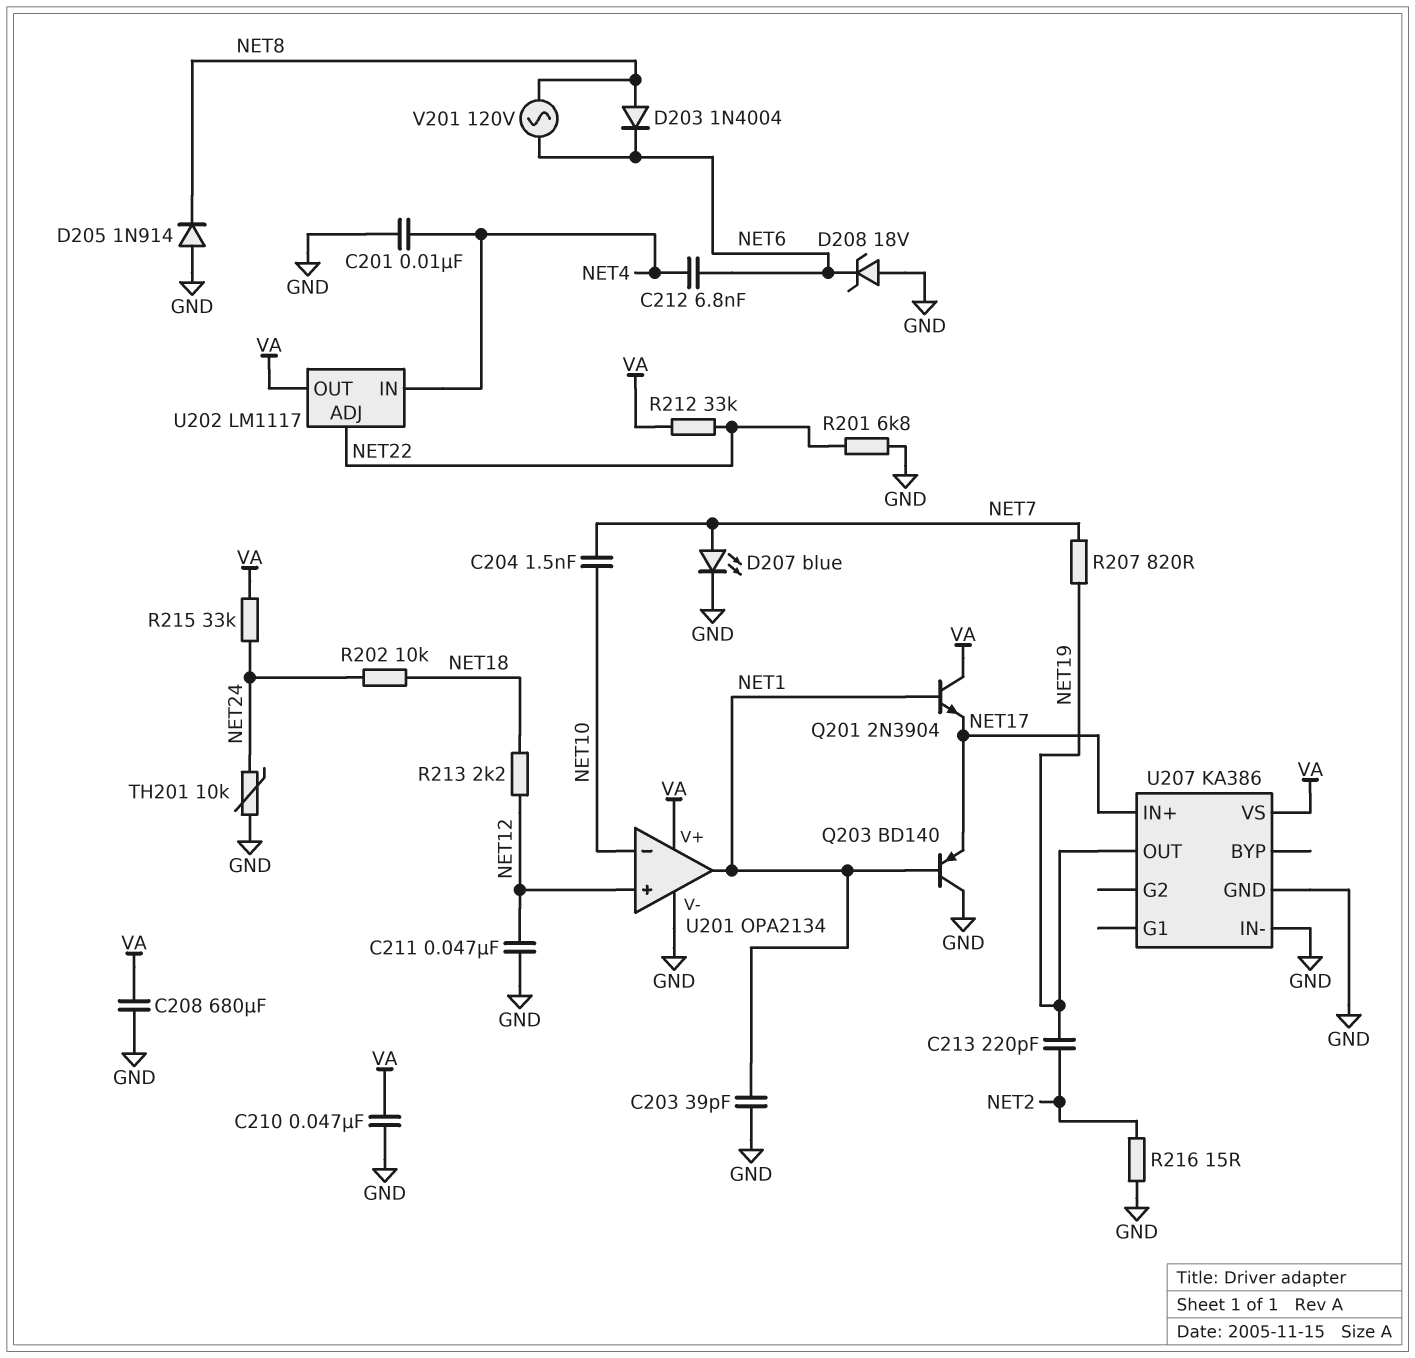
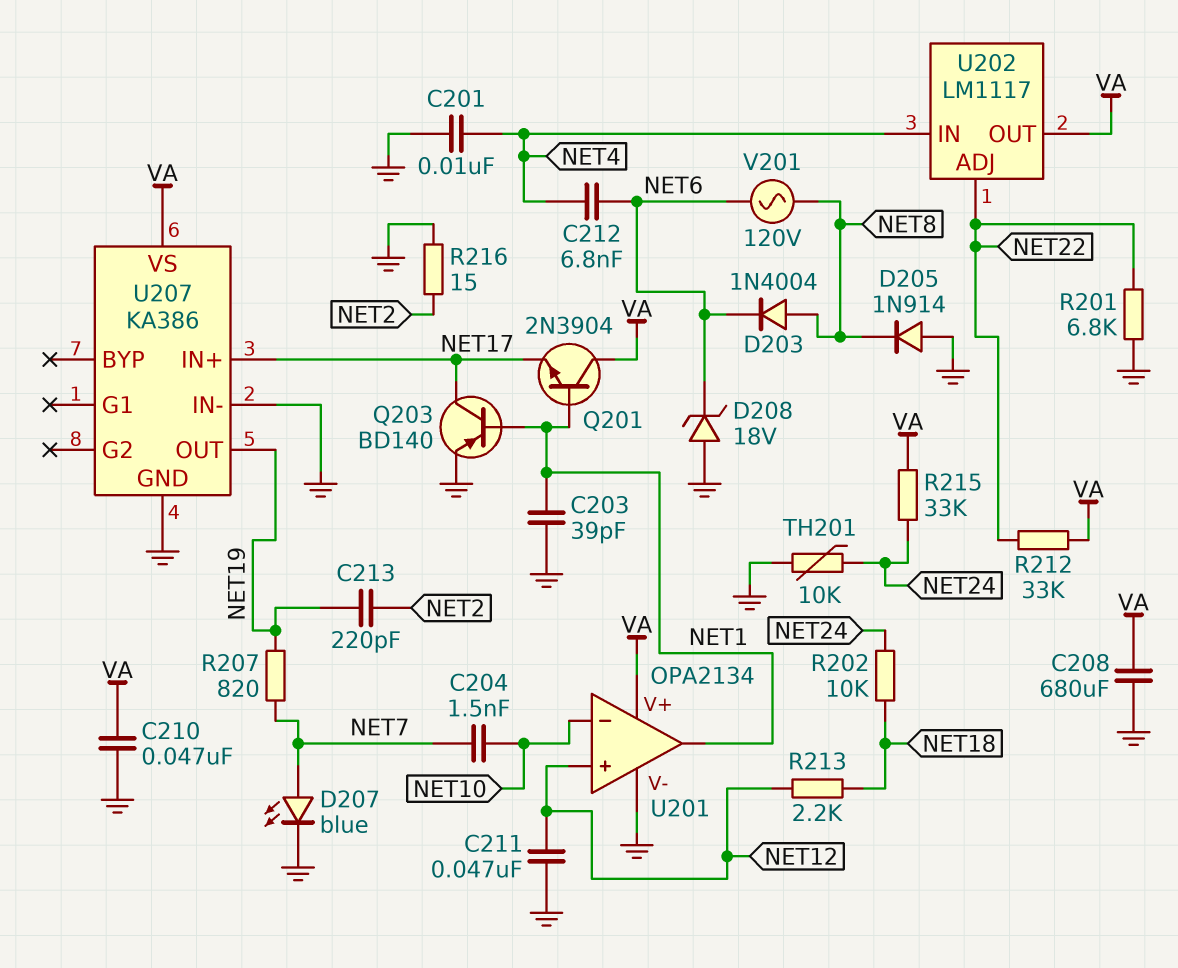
Q203: PNP BD140 (B NET1, C GND, E NET17) -> PNP BD140 (B NET1, C NET17, E GND)

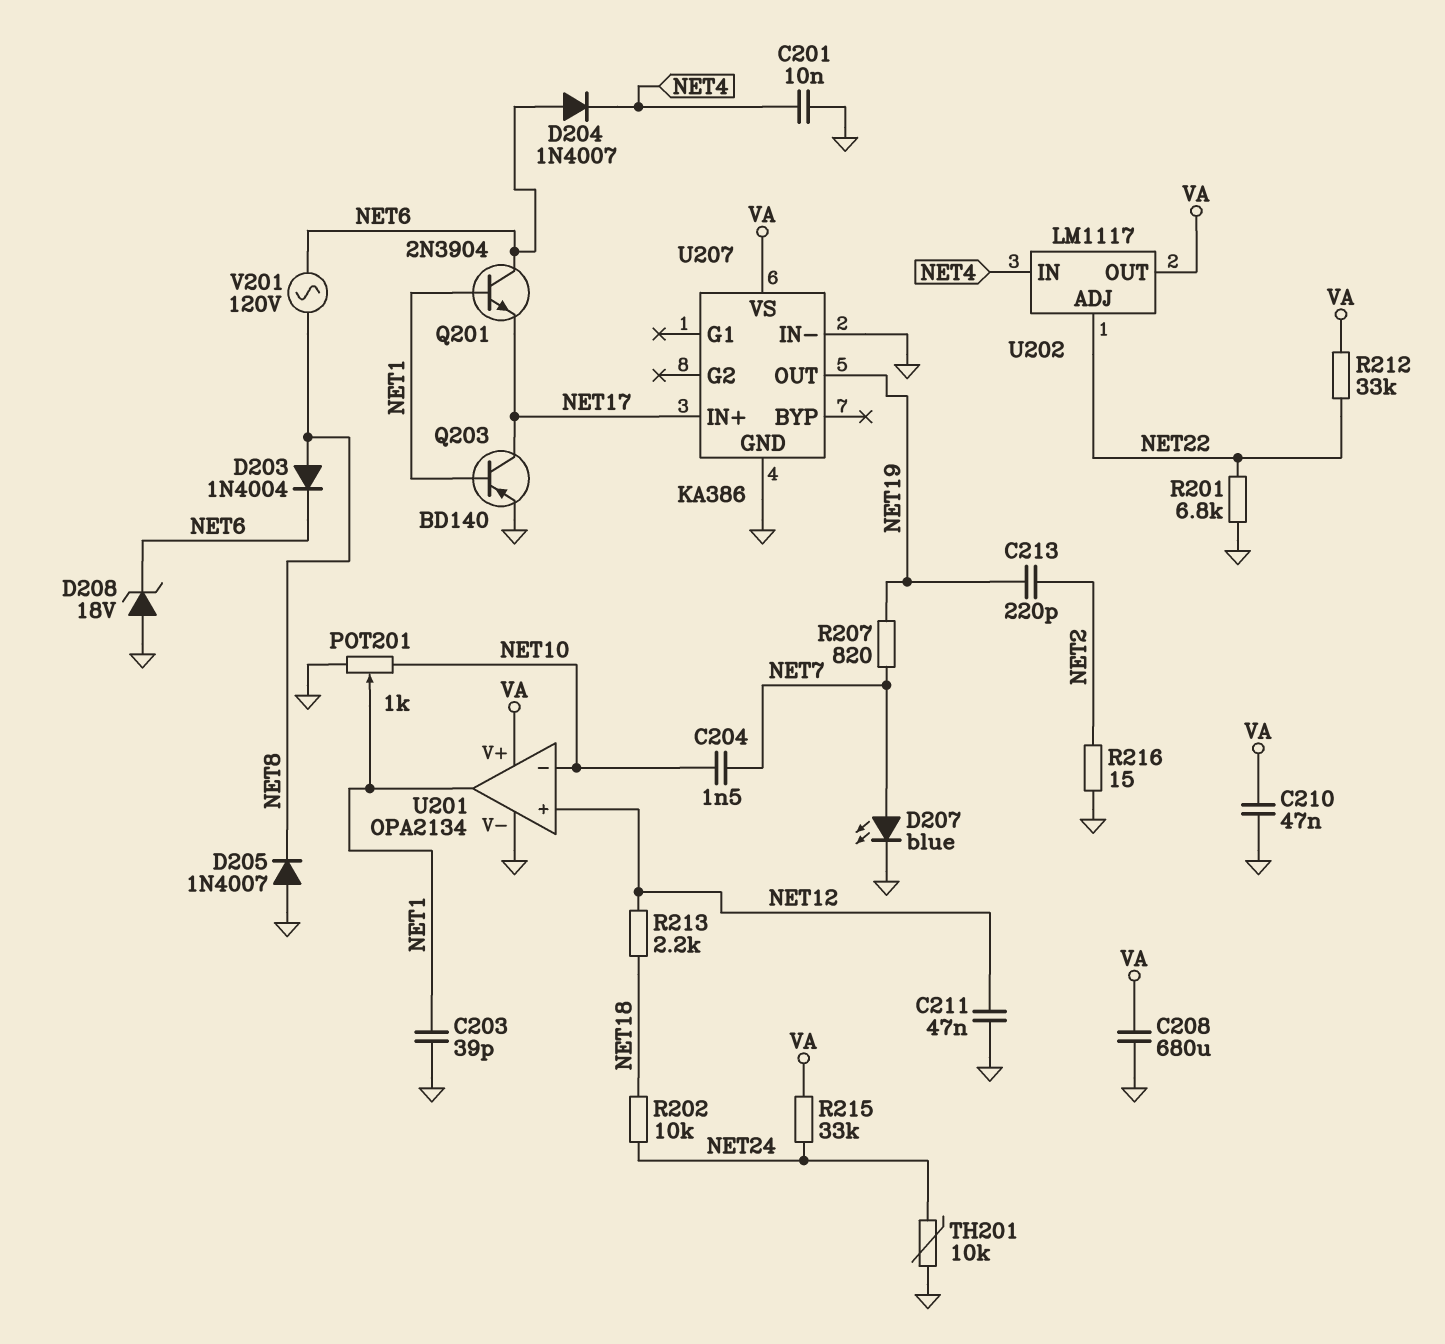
C212: 6.8nF (NET4, NET6) -> none
D204: none -> diode 1N4007 (A NET6, K NET4)
D205: diode 1N914 (A GND, K NET8) -> diode 1N4007 (A GND, K NET8)
POT201: none -> 1k (GND, NET10, wiper NET1)
Q201: NPN 2N3904 (B NET1, C VA, E NET17) -> NPN 2N3904 (B NET1, C NET6, E NET17)

